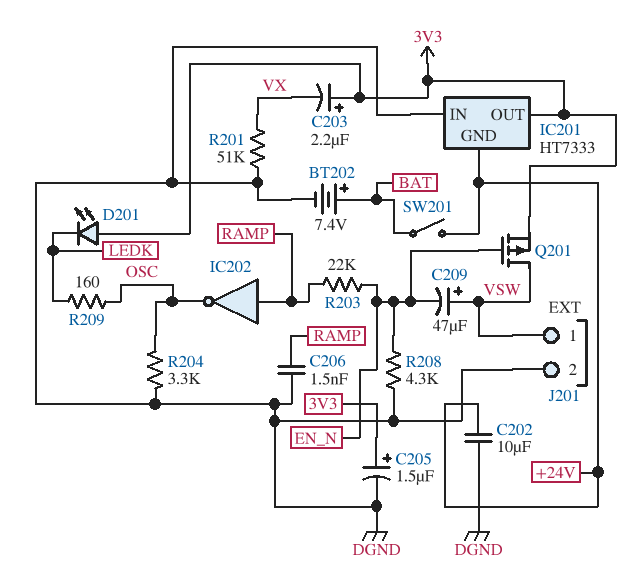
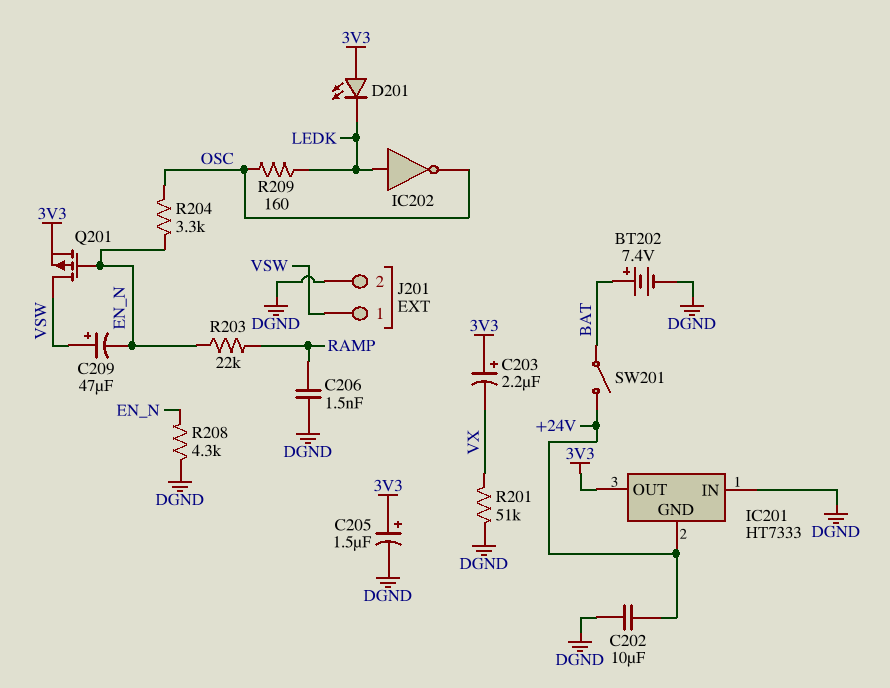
IC202: NOT (in RAMP, out OSC) -> NOT (in LEDK, out OSC)
R204: 3.3k (DGND, OSC) -> 3.3k (EN_N, OSC)

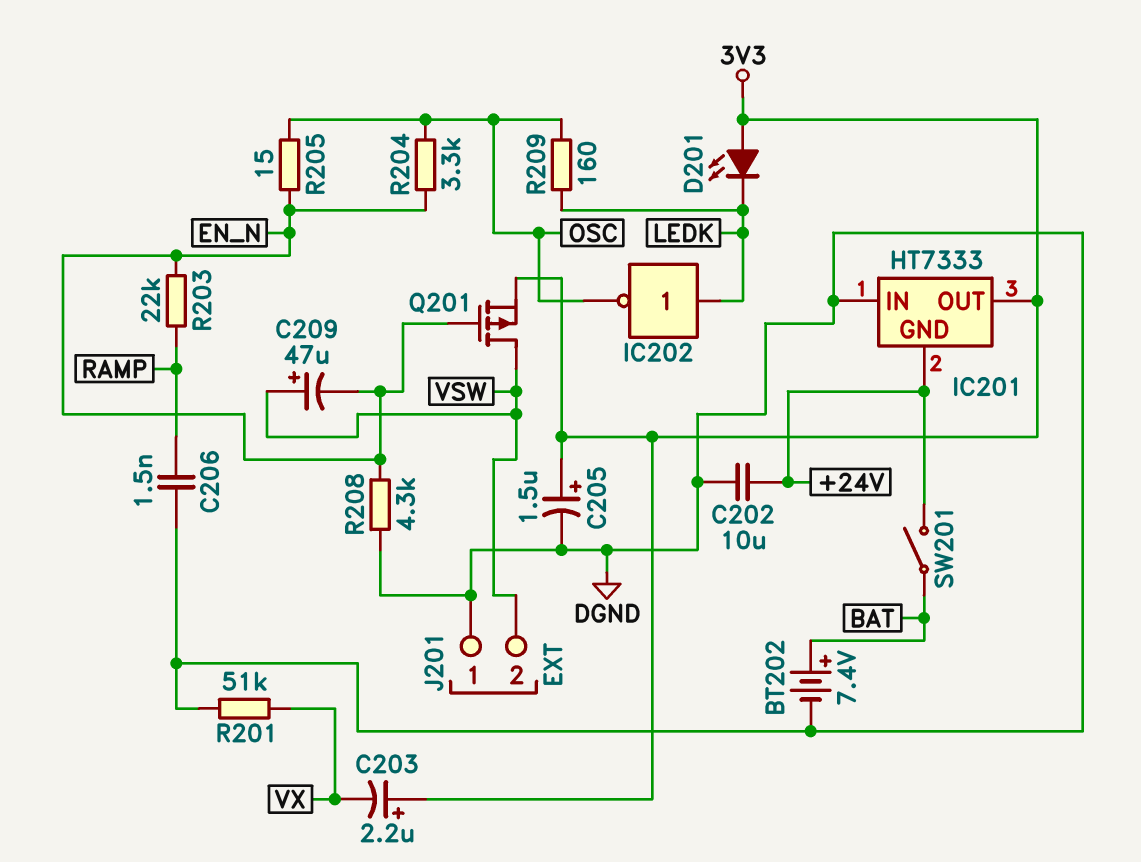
J201 pin 1: VSW -> DGND
J201 pin 2: DGND -> VSW
R205: none -> 15 (EN_N, OSC)

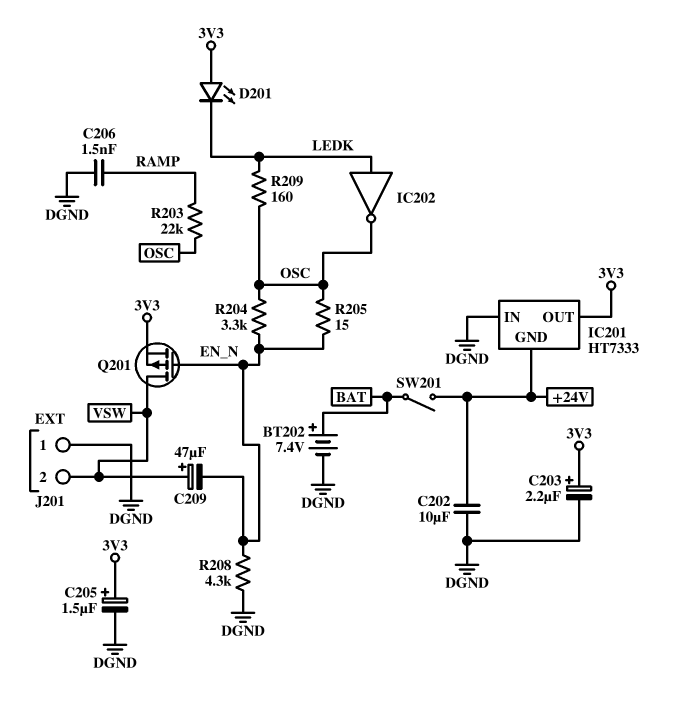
C203: 2.2uF (plus 3V3, minus VX) -> 2.2uF (plus 3V3, minus DGND)
R201: 51k (DGND, VX) -> none
R203: 22k (EN_N, RAMP) -> 22k (OSC, RAMP)

